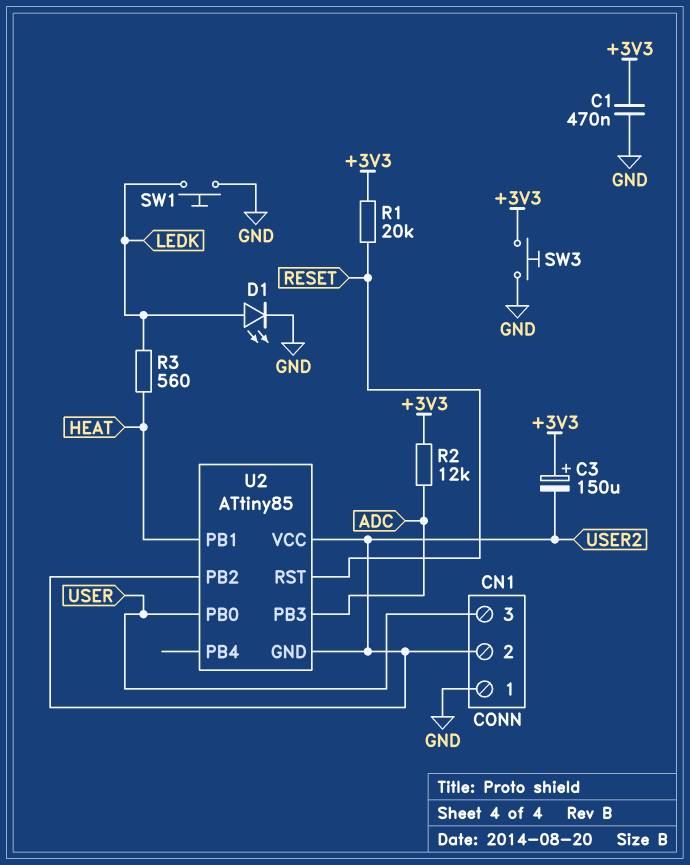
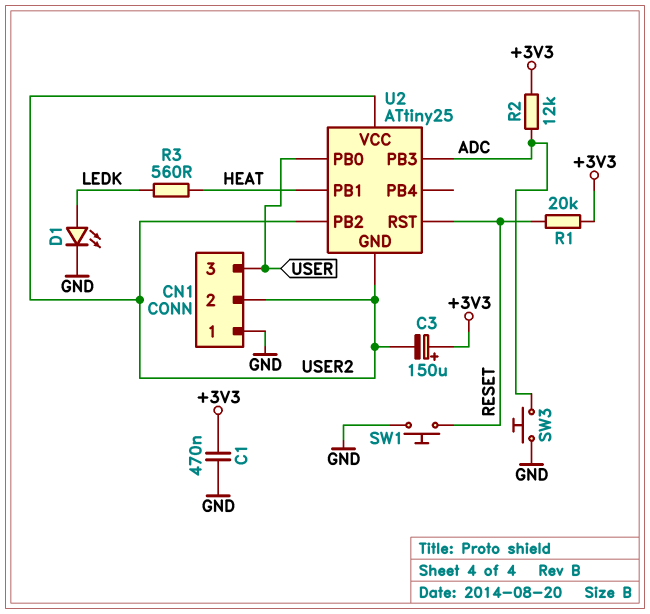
SW1: button (GND, LEDK) -> button (GND, RESET)
SW3: button (+3V3, GND) -> button (ADC, GND)
U2: ATtiny85 -> ATtiny25

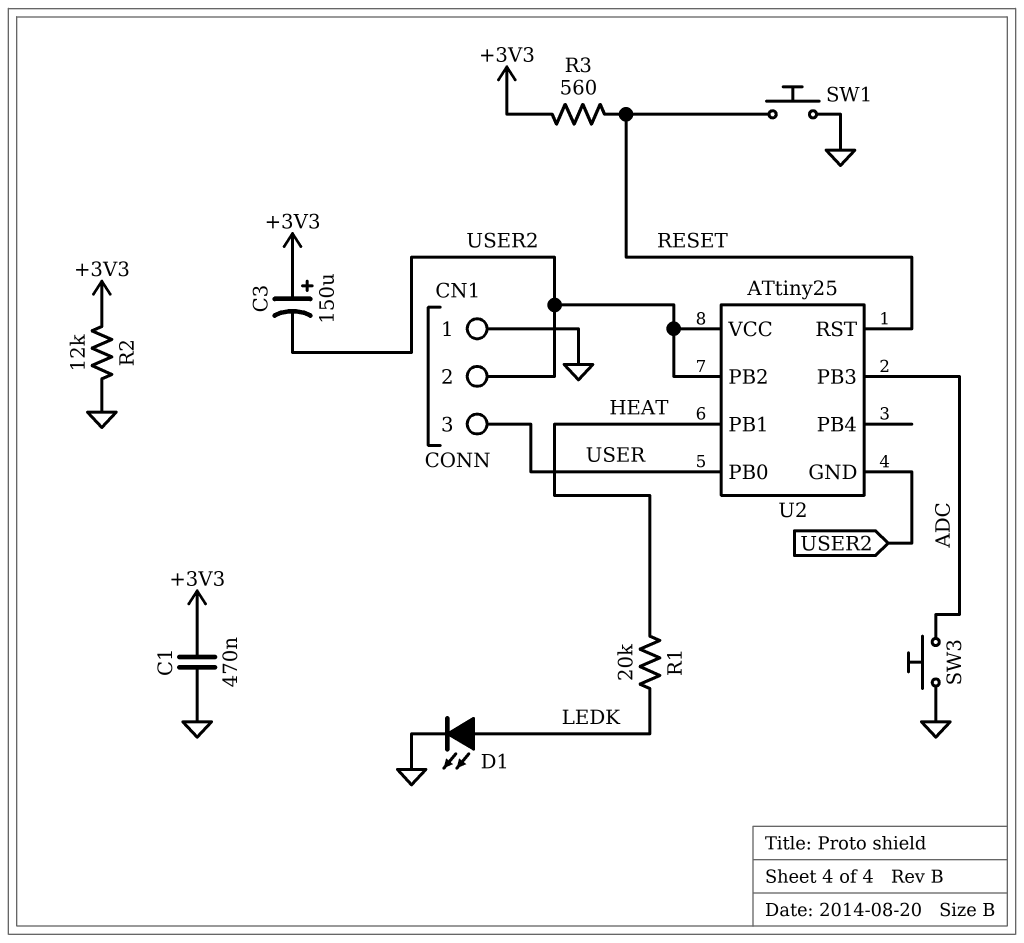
R1: 20k (+3V3, RESET) -> 20k (HEAT, LEDK)
R2: 12k (+3V3, ADC) -> 12k (+3V3, GND)
R3: 560 (HEAT, LEDK) -> 560 (+3V3, RESET)

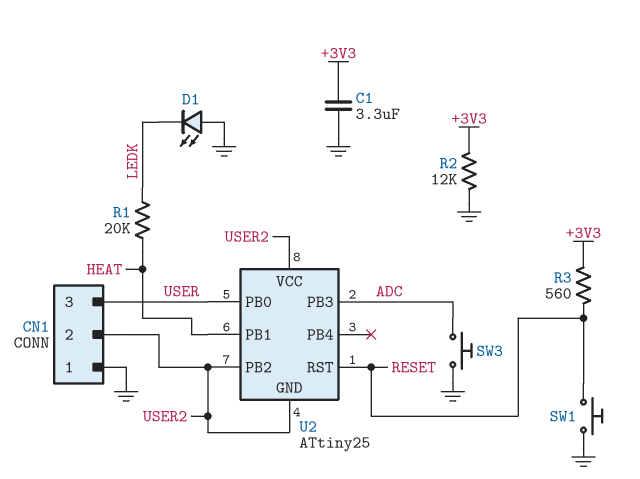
C1: 470nF (+3V3, GND) -> 3.3uF (+3V3, GND)
C3: 150uF (plus +3V3, minus USER2) -> none
D1: LED (A LEDK, K GND) -> LED (A GND, K LEDK)

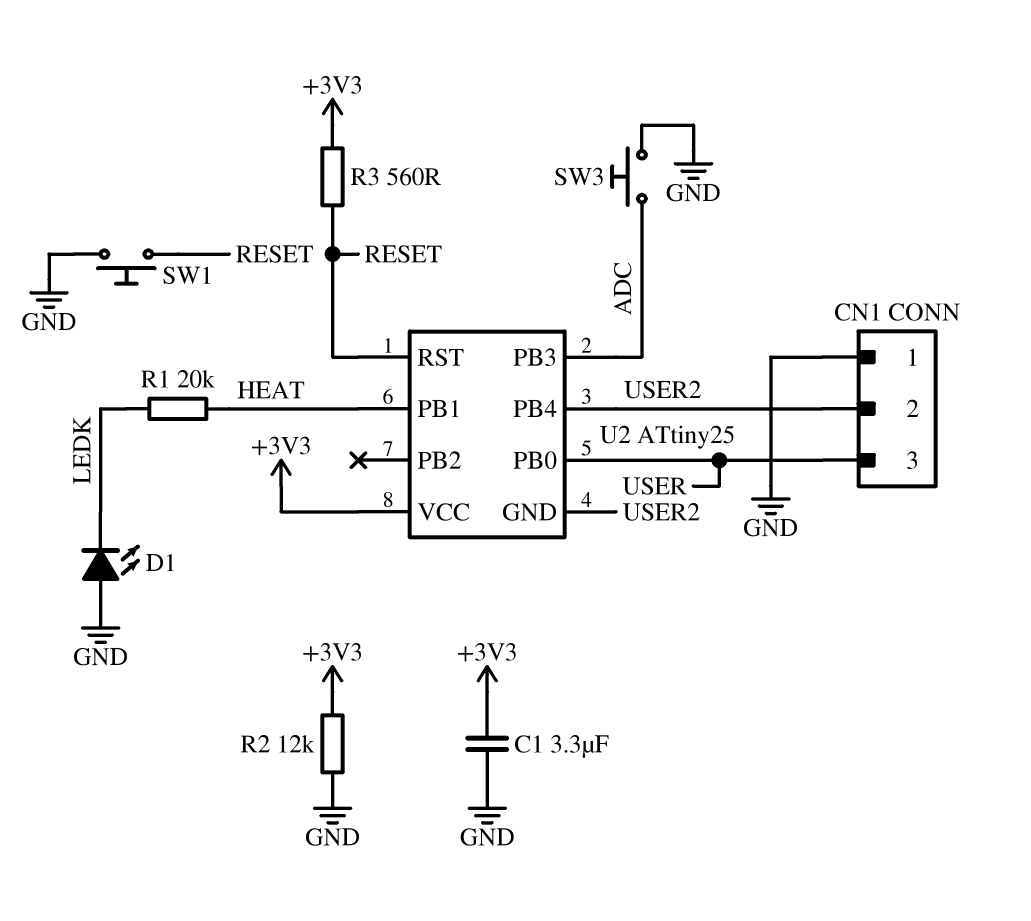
U2 pin PB2: USER2 -> none
U2 pin PB4: none -> USER2
U2 pin VCC: USER2 -> +3V3

